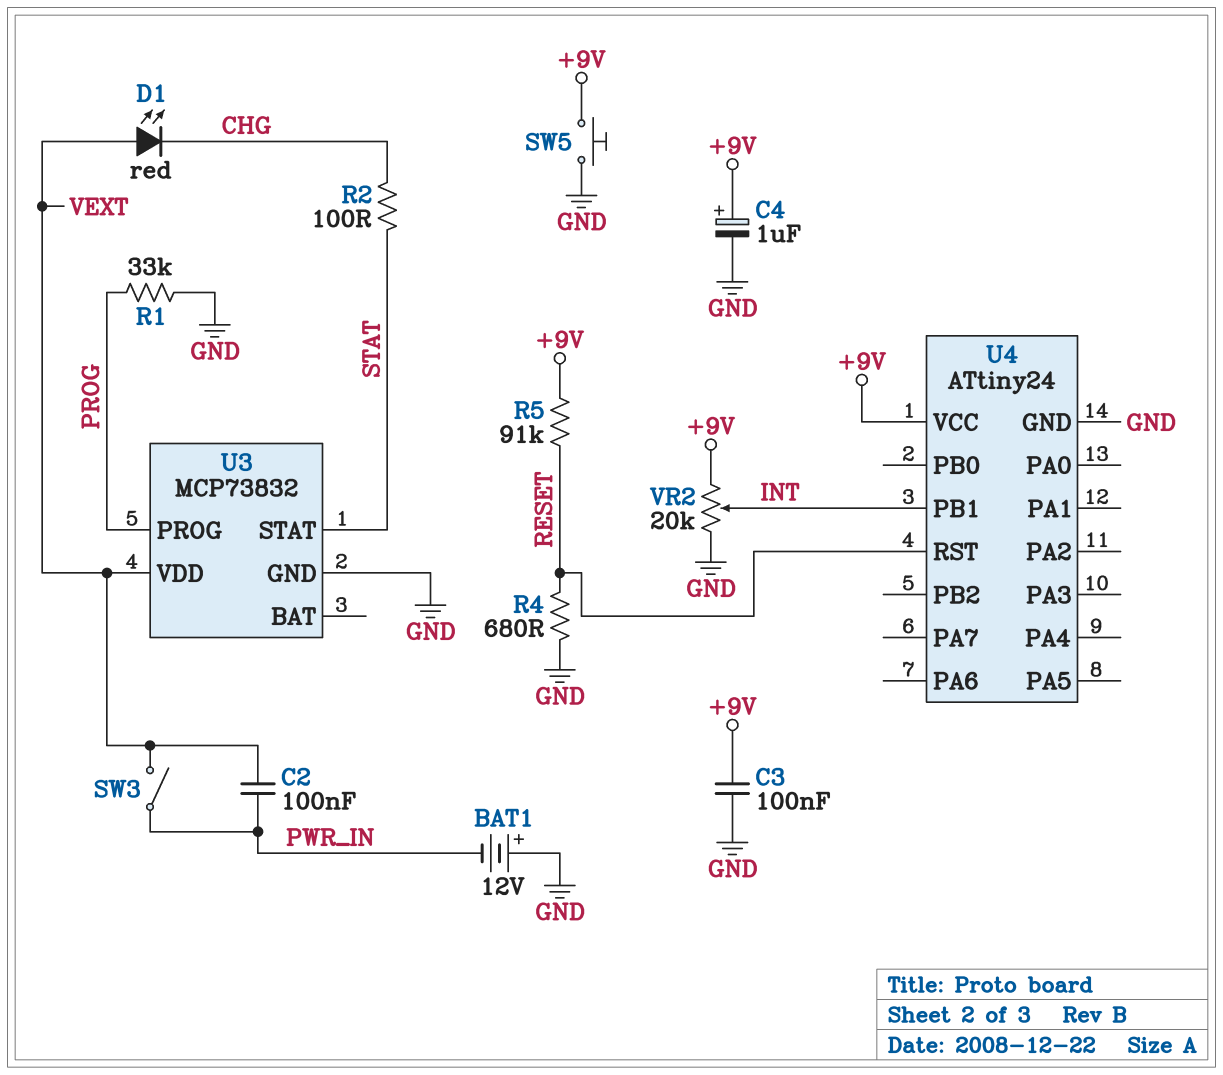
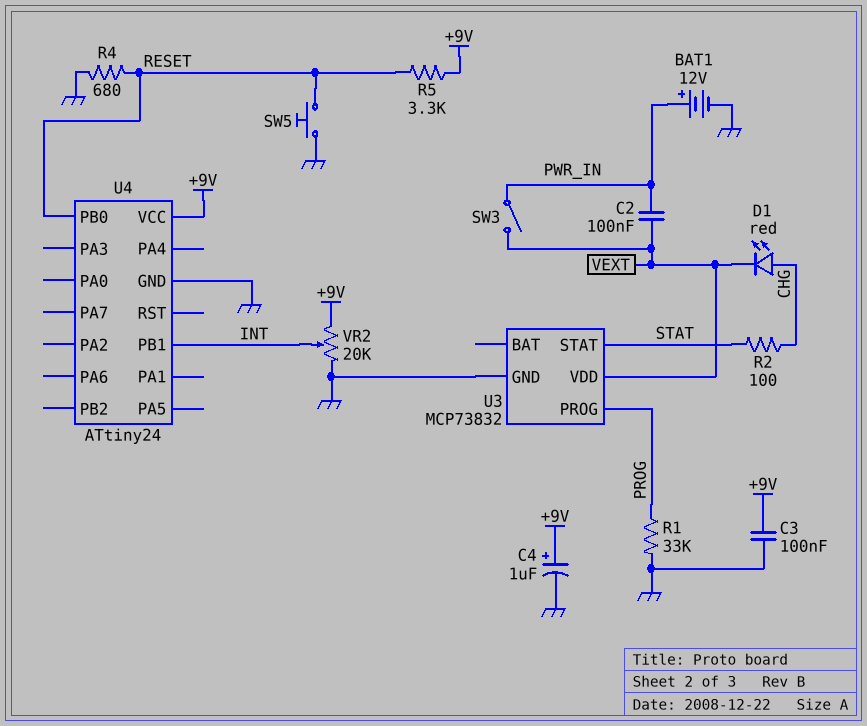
BAT1: 12V (plus GND, minus PWR_IN) -> 12V (plus PWR_IN, minus GND)
D1: LED red (A VEXT, K CHG) -> LED red (A CHG, K VEXT)
R5: 91k (+9V, RESET) -> 3.3k (+9V, RESET)
SW5: button (+9V, GND) -> button (GND, RESET)
U4 pin PB0: none -> RESET
U4 pin RST: RESET -> none

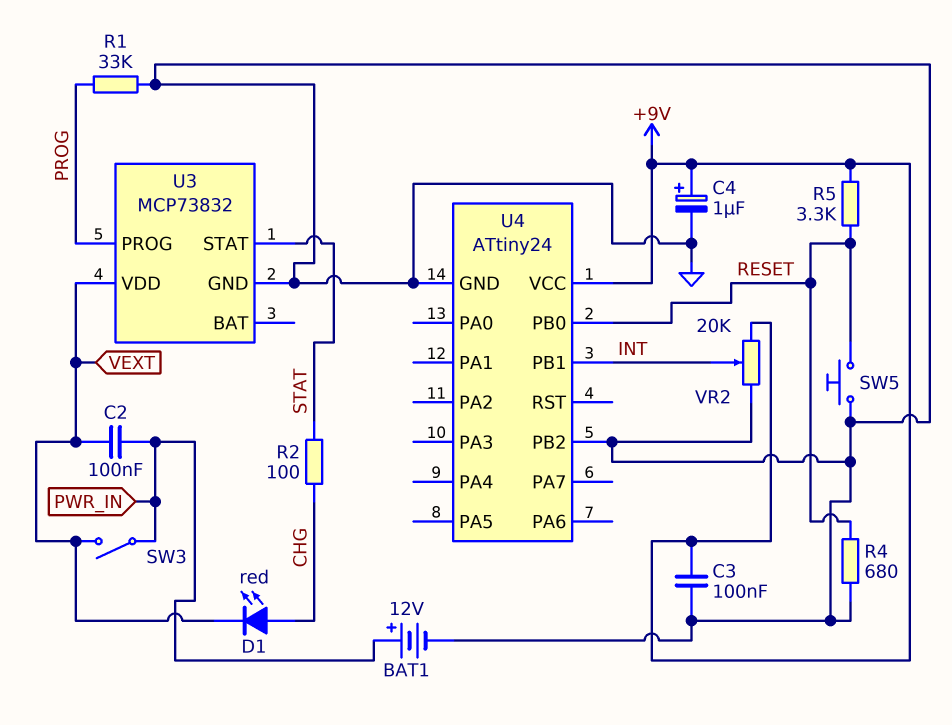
U4 pin PB2: none -> GND

